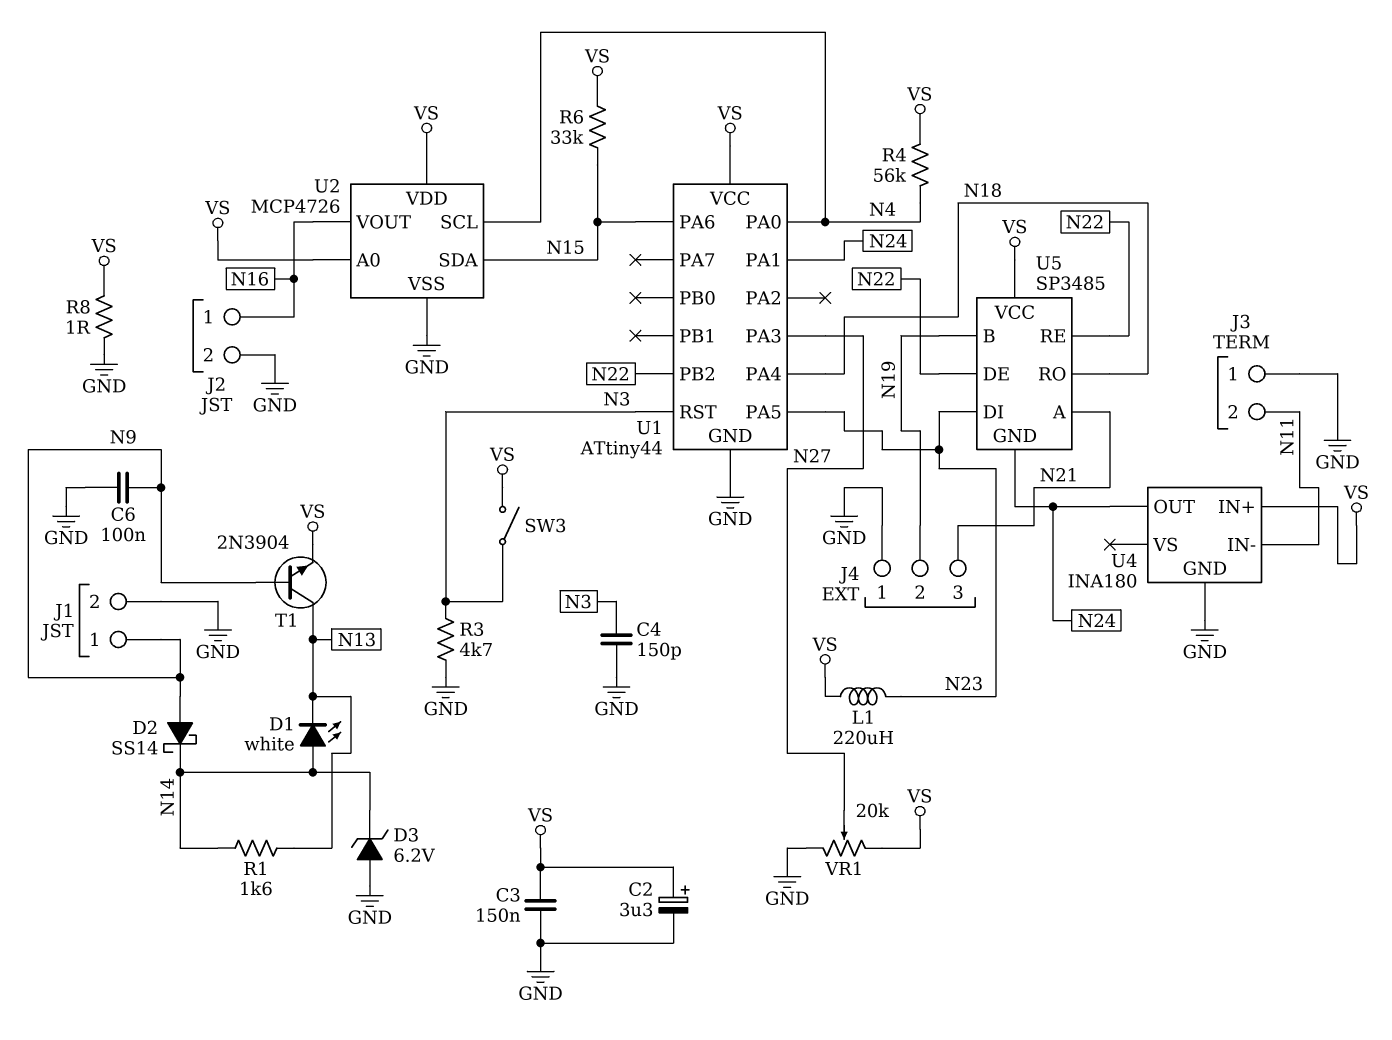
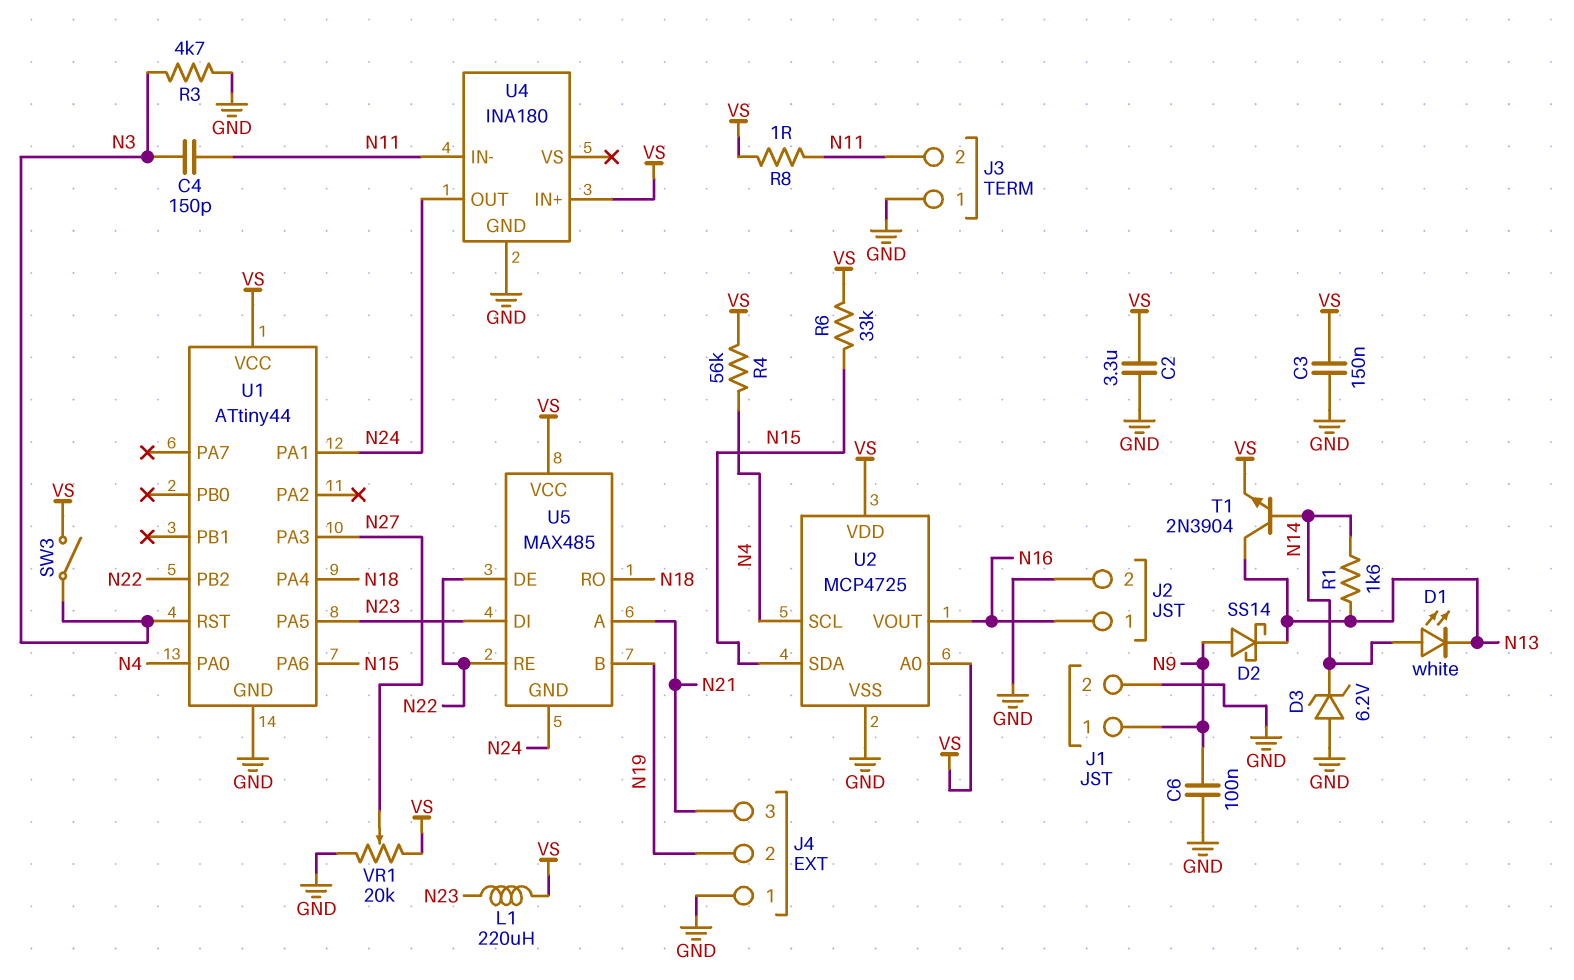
C2: 3.3uF (plus VS, minus GND) -> 3.3uF (GND, VS)
C4: 150pF (GND, N3) -> 150pF (N3, N11)
D2: schottky SS14 (A N9, K N14) -> schottky SS14 (A N9, K N13)
R8: 1 (GND, VS) -> 1 (N11, VS)
T1: NPN 2N3904 (B N9, C N13, E VS) -> NPN 2N3904 (B N14, C N13, E VS)
U2: MCP4726 -> MCP4725
U5: SP3485 -> MAX485

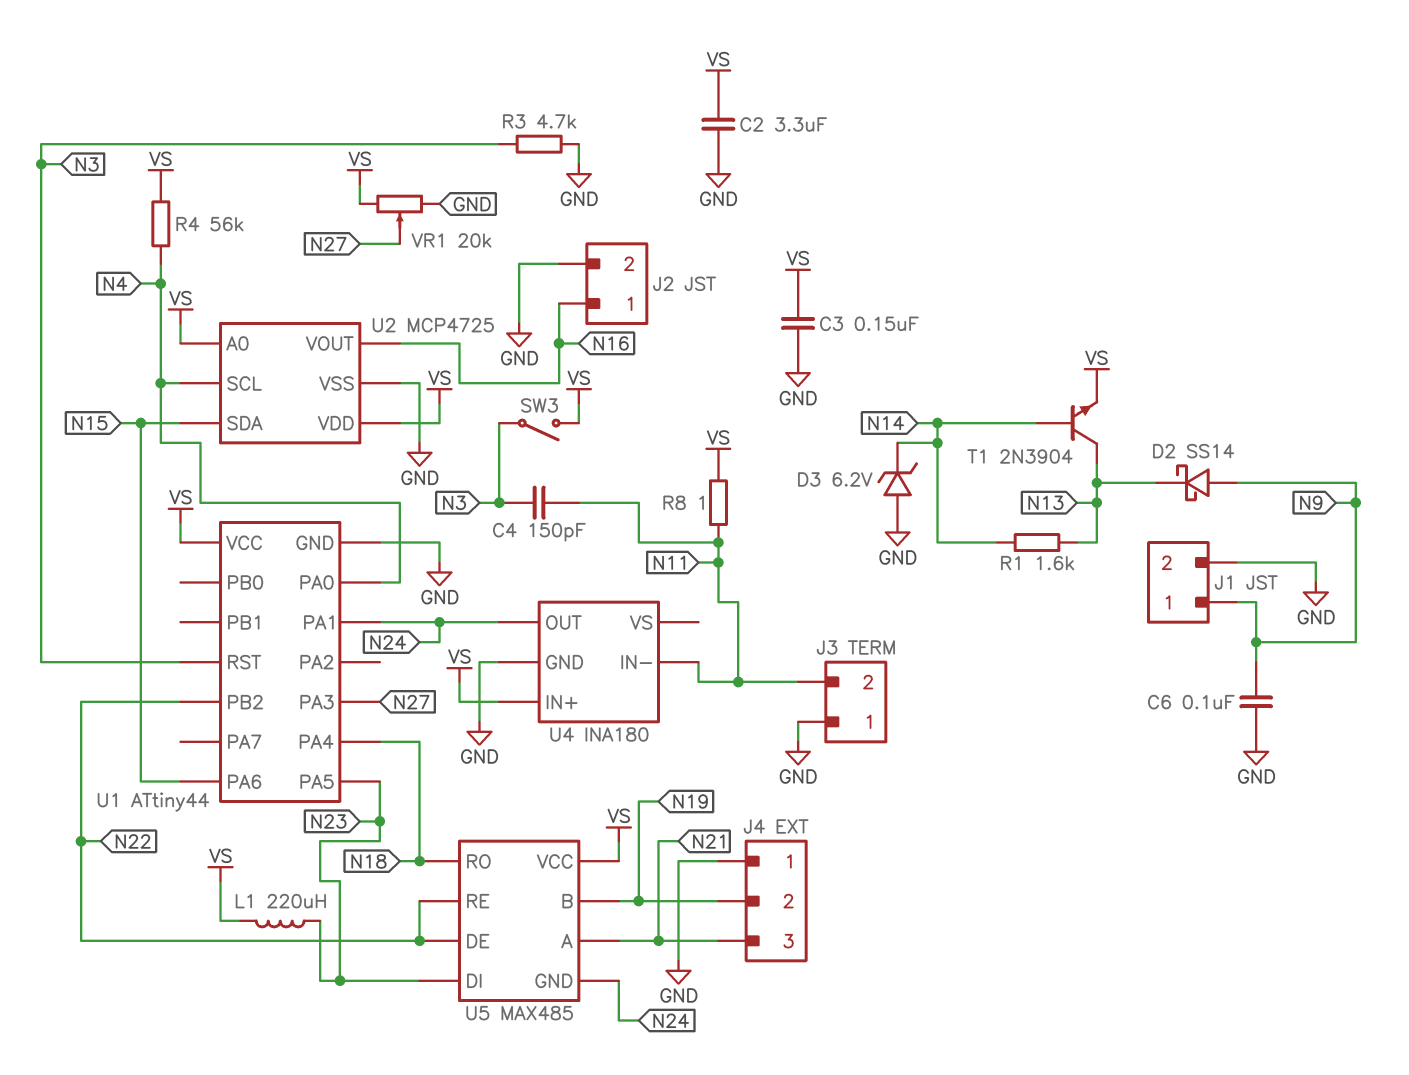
D1: LED white (A N14, K N13) -> none
R6: 33k (N15, VS) -> none

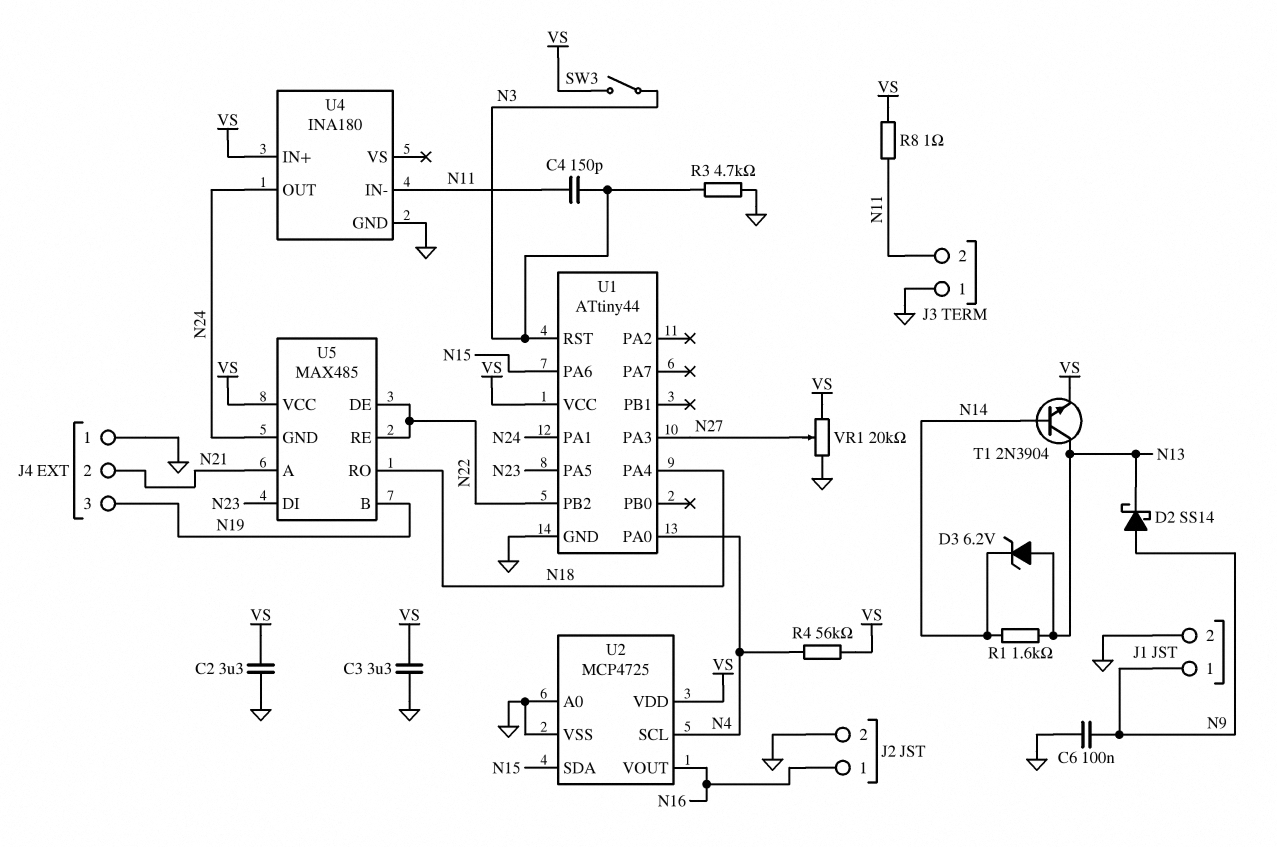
C3: 150nF (GND, VS) -> 3.3uF (GND, VS)
D3: zener 6.2V (A GND, K N14) -> zener 6.2V (A N13, K N14)
J4 pin 2: N19 -> N21
J4 pin 3: N21 -> N19
L1: 220uH (N23, VS) -> none
U2 pin A0: VS -> GND

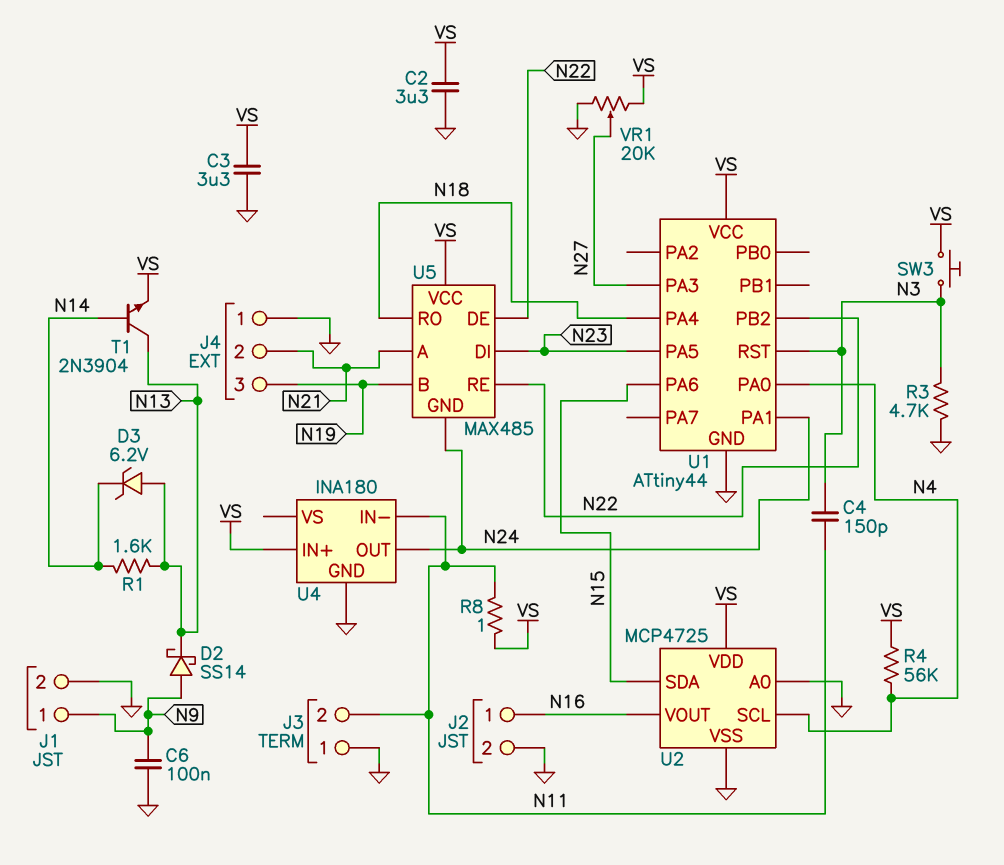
SW3: switch (N3, VS) -> button (N3, VS)

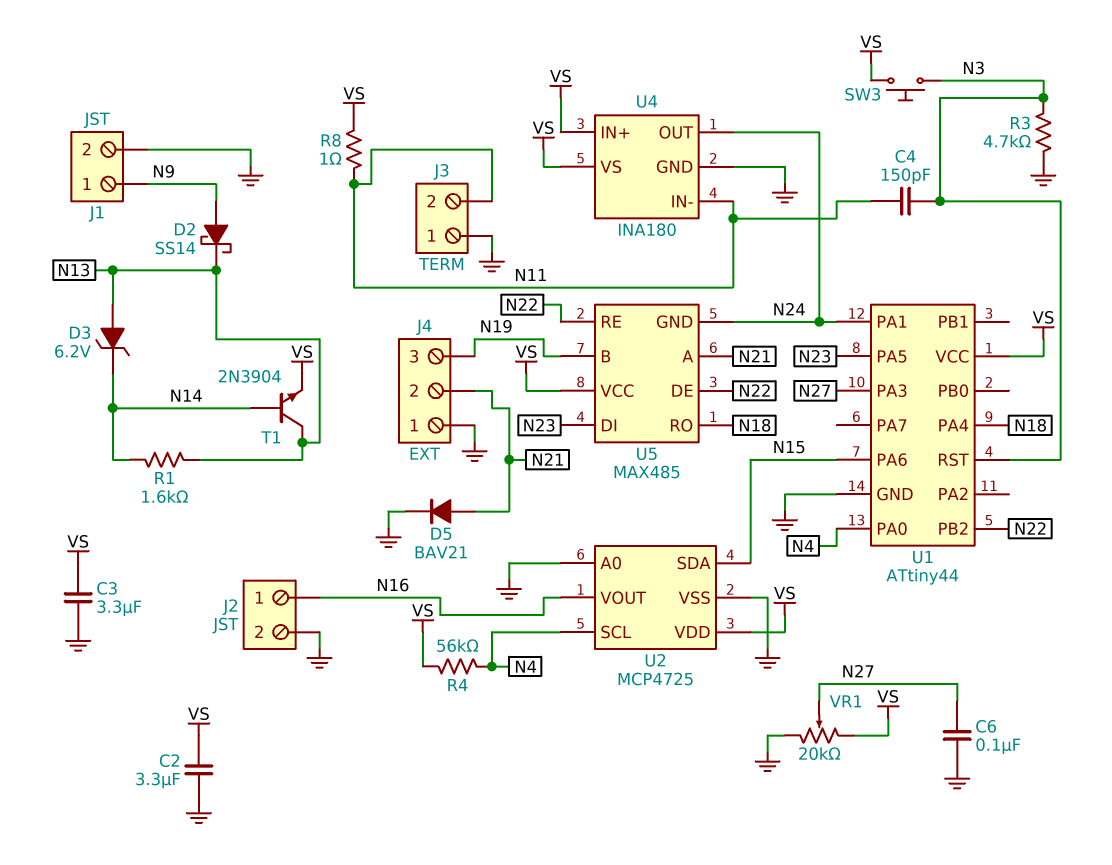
C6: 100nF (GND, N9) -> 100nF (GND, N27)
D5: none -> diode BAV21 (A N21, K GND)
U4 pin VS: none -> VS

